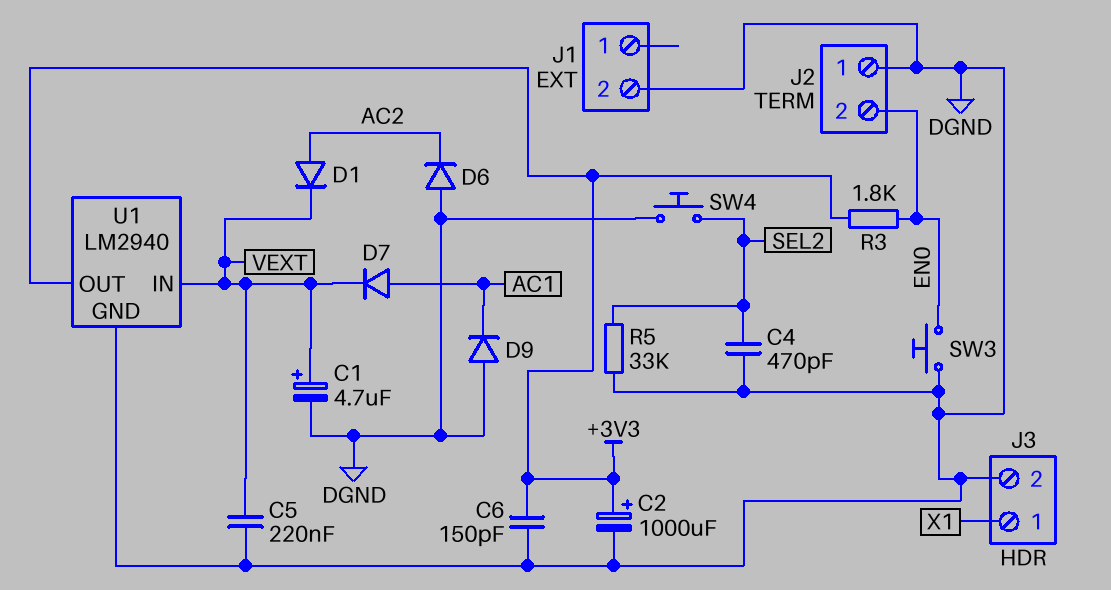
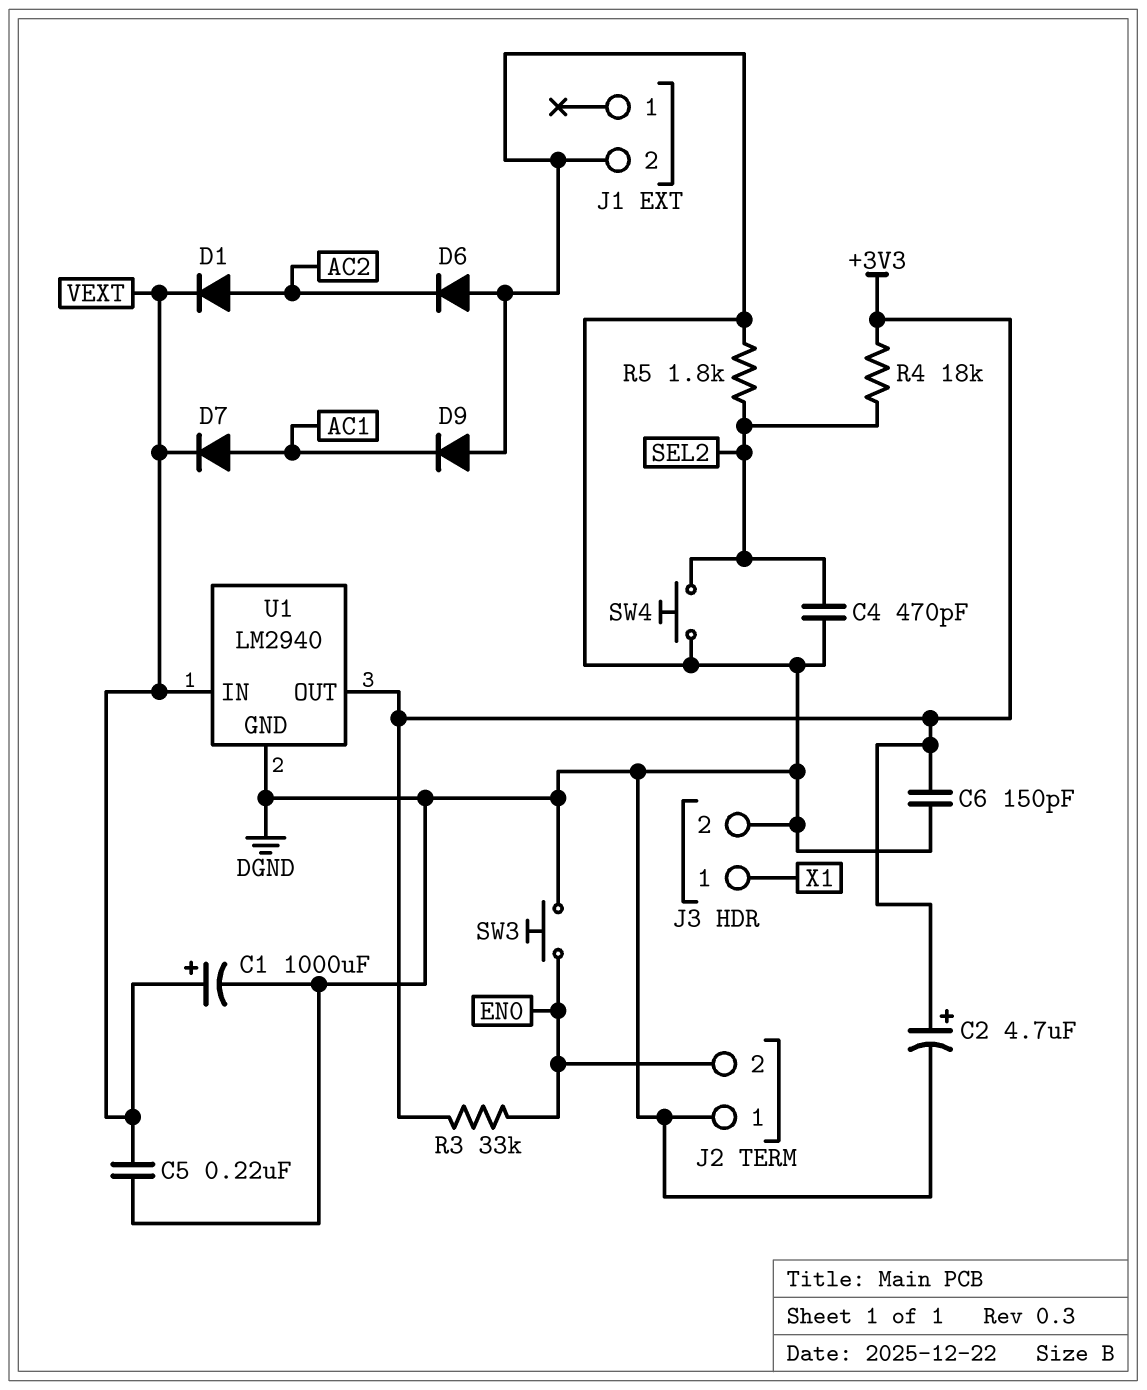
C1: 4.7uF (plus VEXT, minus DGND) -> 1000uF (plus VEXT, minus DGND)
C2: 1000uF (plus +3V3, minus DGND) -> 4.7uF (plus +3V3, minus DGND)
R3: 1.8k (+3V3, EN0) -> 33k (+3V3, EN0)
R4: none -> 18k (+3V3, SEL2)
R5: 33k (DGND, SEL2) -> 1.8k (DGND, SEL2)

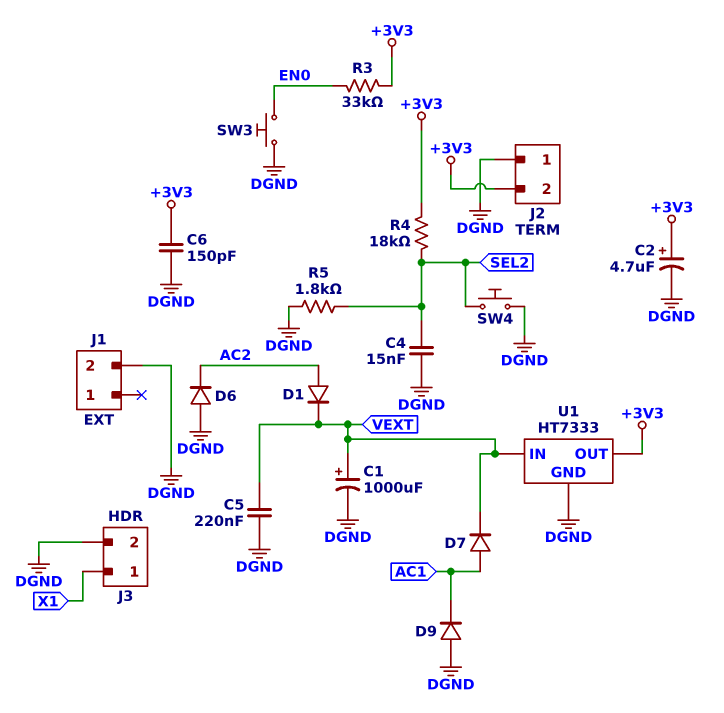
C4: 470pF (DGND, SEL2) -> 15nF (DGND, SEL2)
J2 pin 2: EN0 -> +3V3
U1: LM2940 -> HT7333

